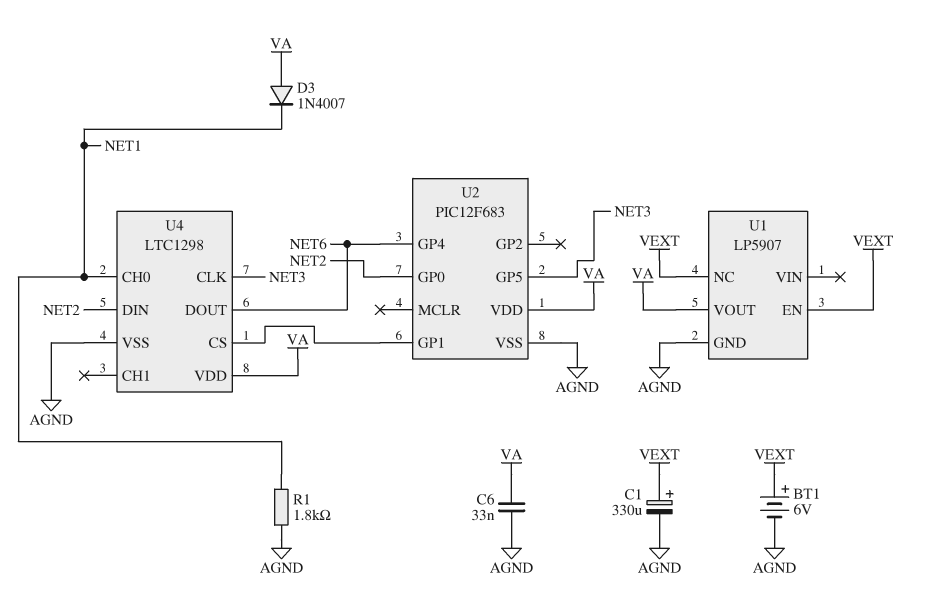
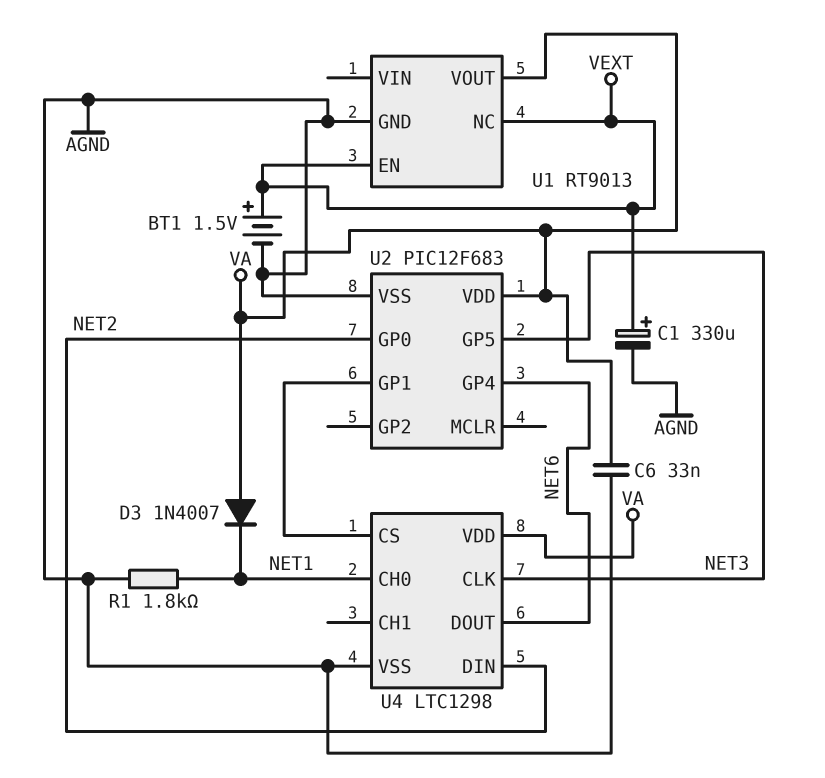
BT1: 6V (plus VEXT, minus AGND) -> 1.5V (plus VEXT, minus AGND)
U1: LP5907 -> RT9013

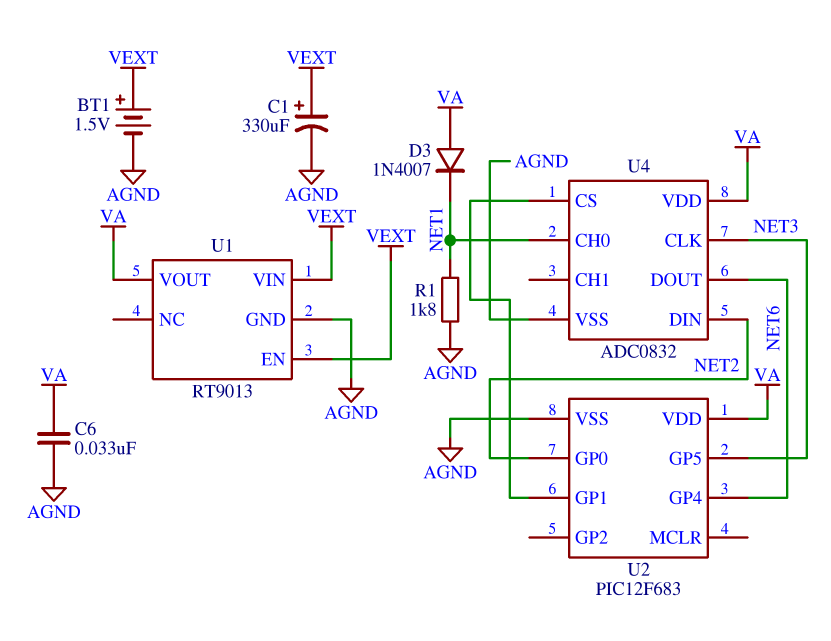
U1 pin NC: VEXT -> none
U1 pin VIN: none -> VEXT
U4: LTC1298 -> ADC0832

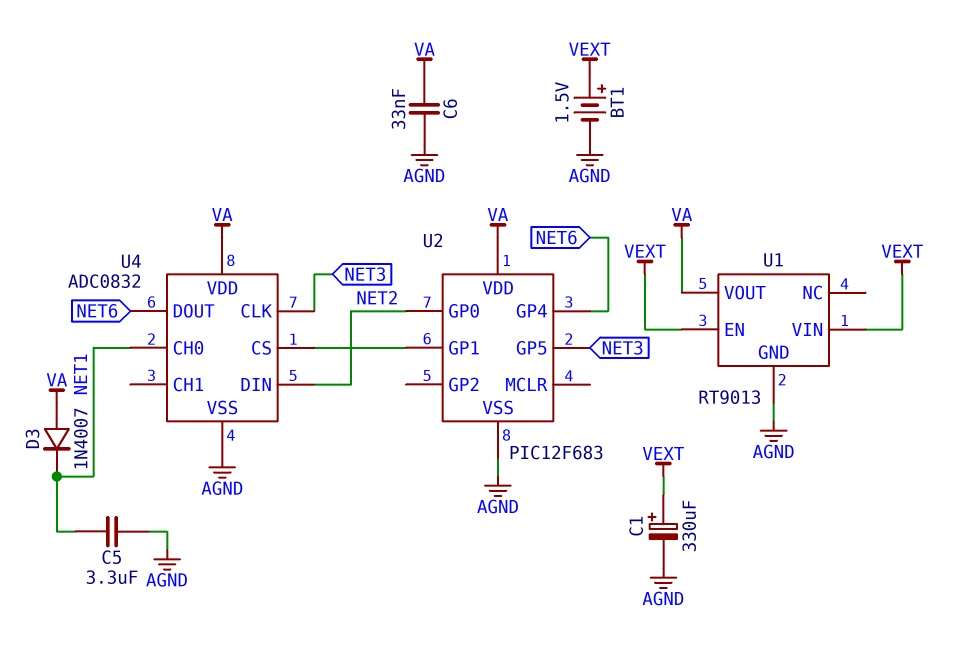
C5: none -> 3.3uF (AGND, NET1)
R1: 1.8k (AGND, NET1) -> none

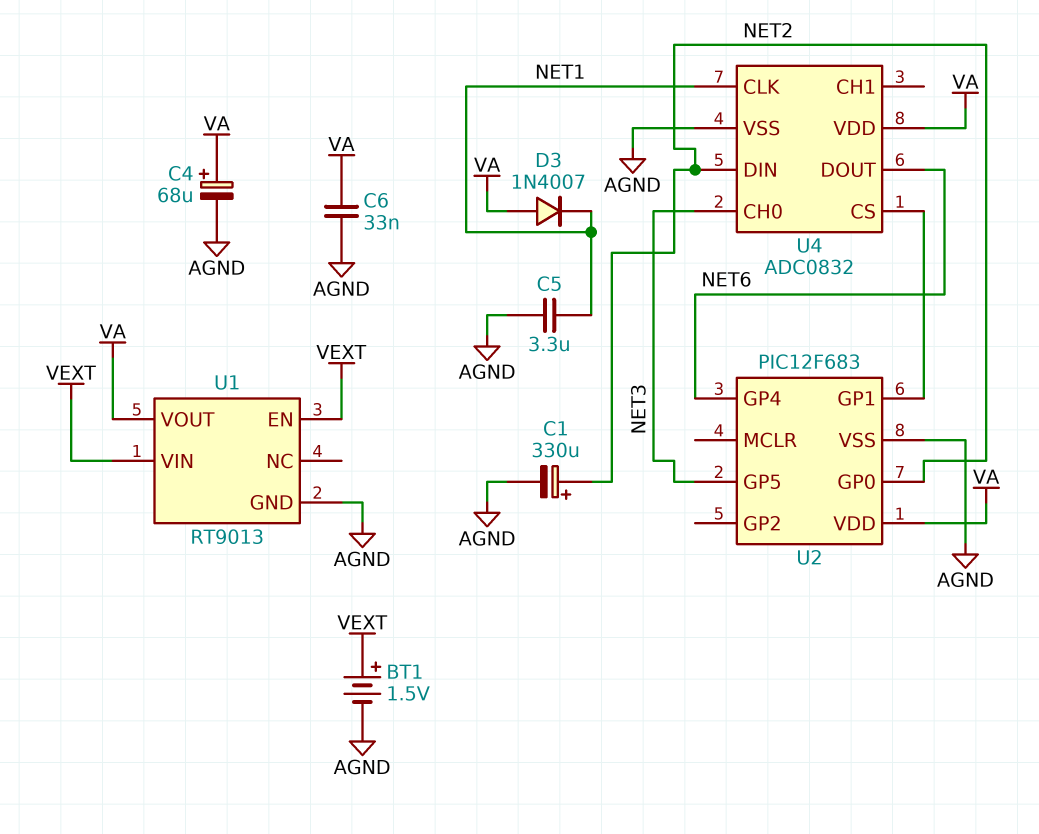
C1: 330uF (plus VEXT, minus AGND) -> 330uF (plus NET2, minus AGND)
C4: none -> 68uF (plus VA, minus AGND)
U4 pin CH0: NET1 -> NET3
U4 pin CLK: NET3 -> NET1

